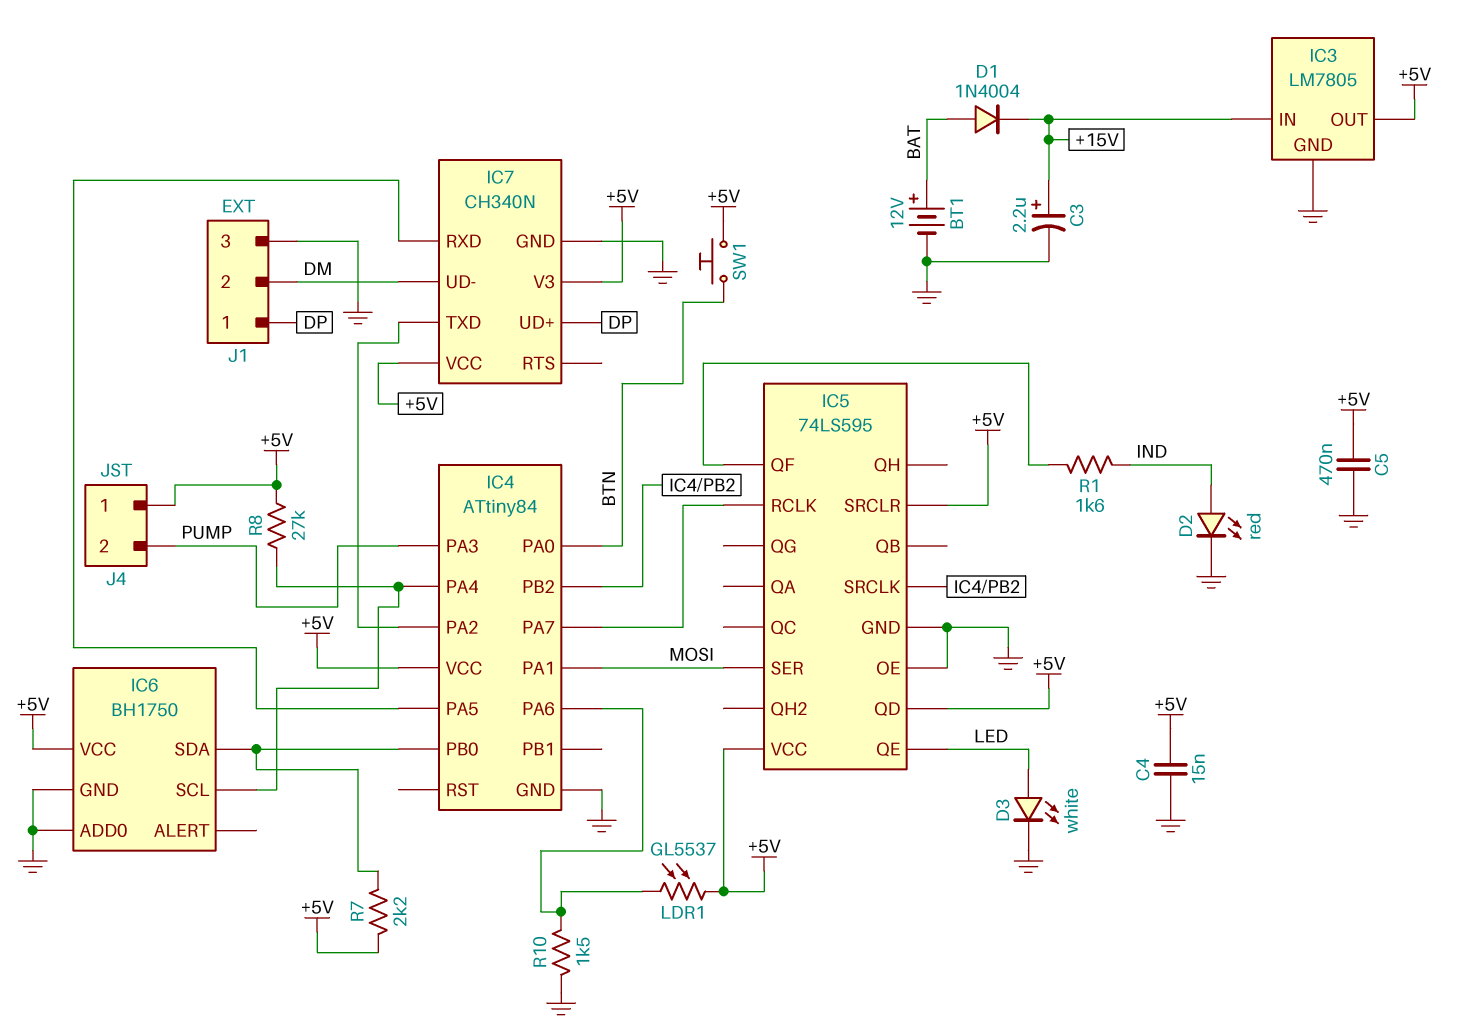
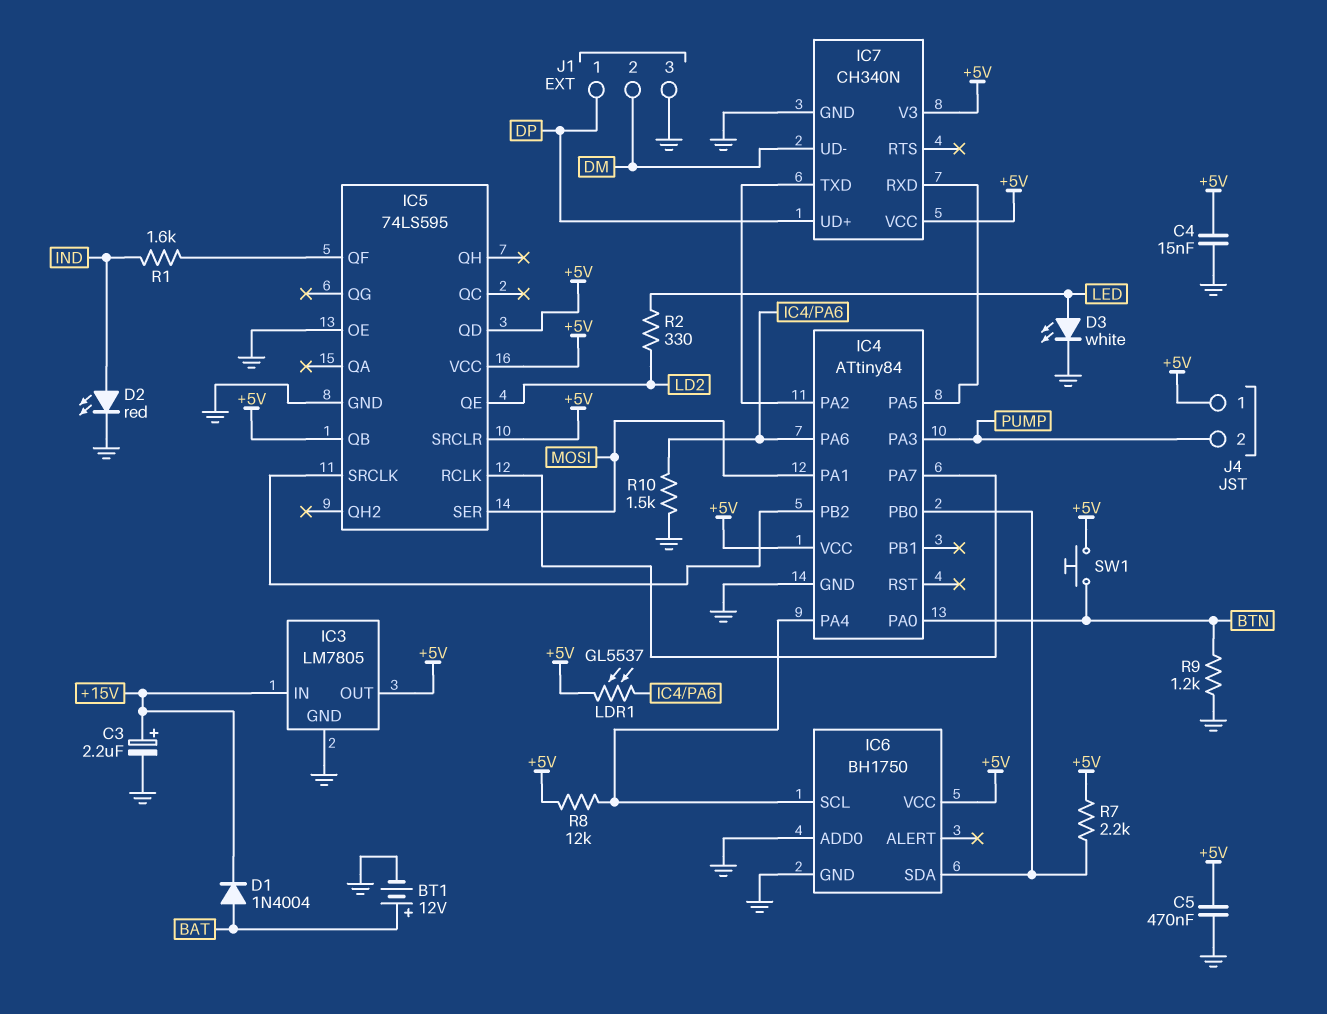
IC5 pin QB: none -> +5V
IC5 pin QE: LED -> LD2
R2: none -> 330 (LD2, LED)
R8: 27k (+5V, IC4/PA4) -> 12k (+5V, IC4/PA4)
R9: none -> 1.2k (BTN, GND)

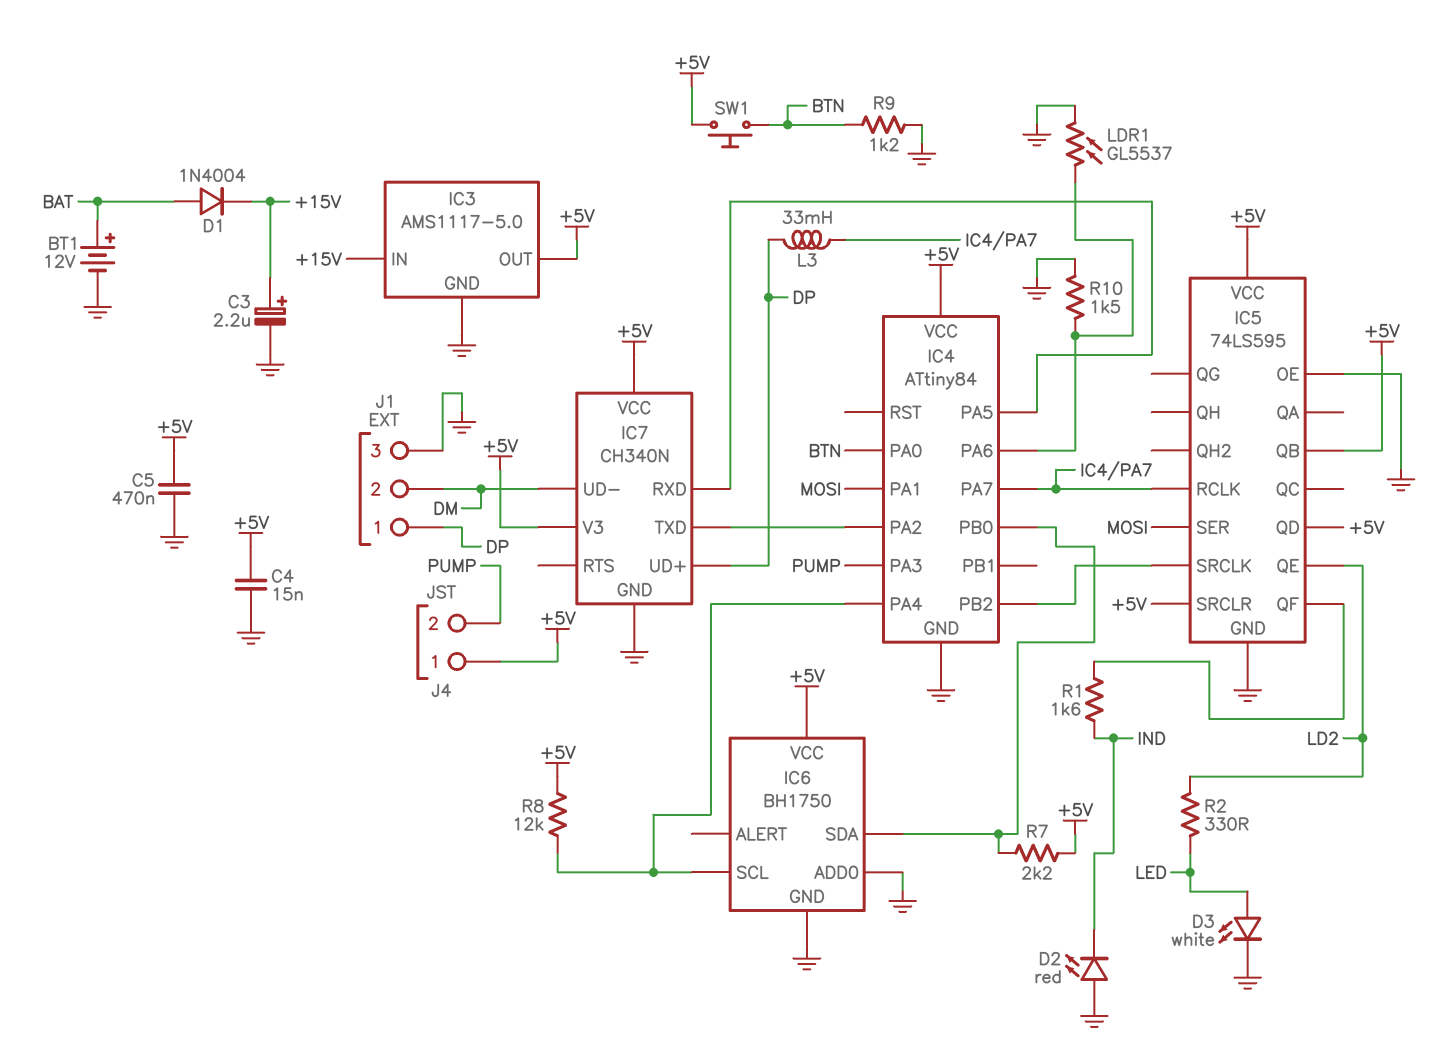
D2: LED red (A IND, K GND) -> LED red (A GND, K IND)
IC3: LM7805 -> AMS1117-5.0
L3: none -> 33mH (DP, IC4/PA7)
LDR1: GL5537 (+5V, IC4/PA6) -> GL5537 (GND, IC4/PA6)

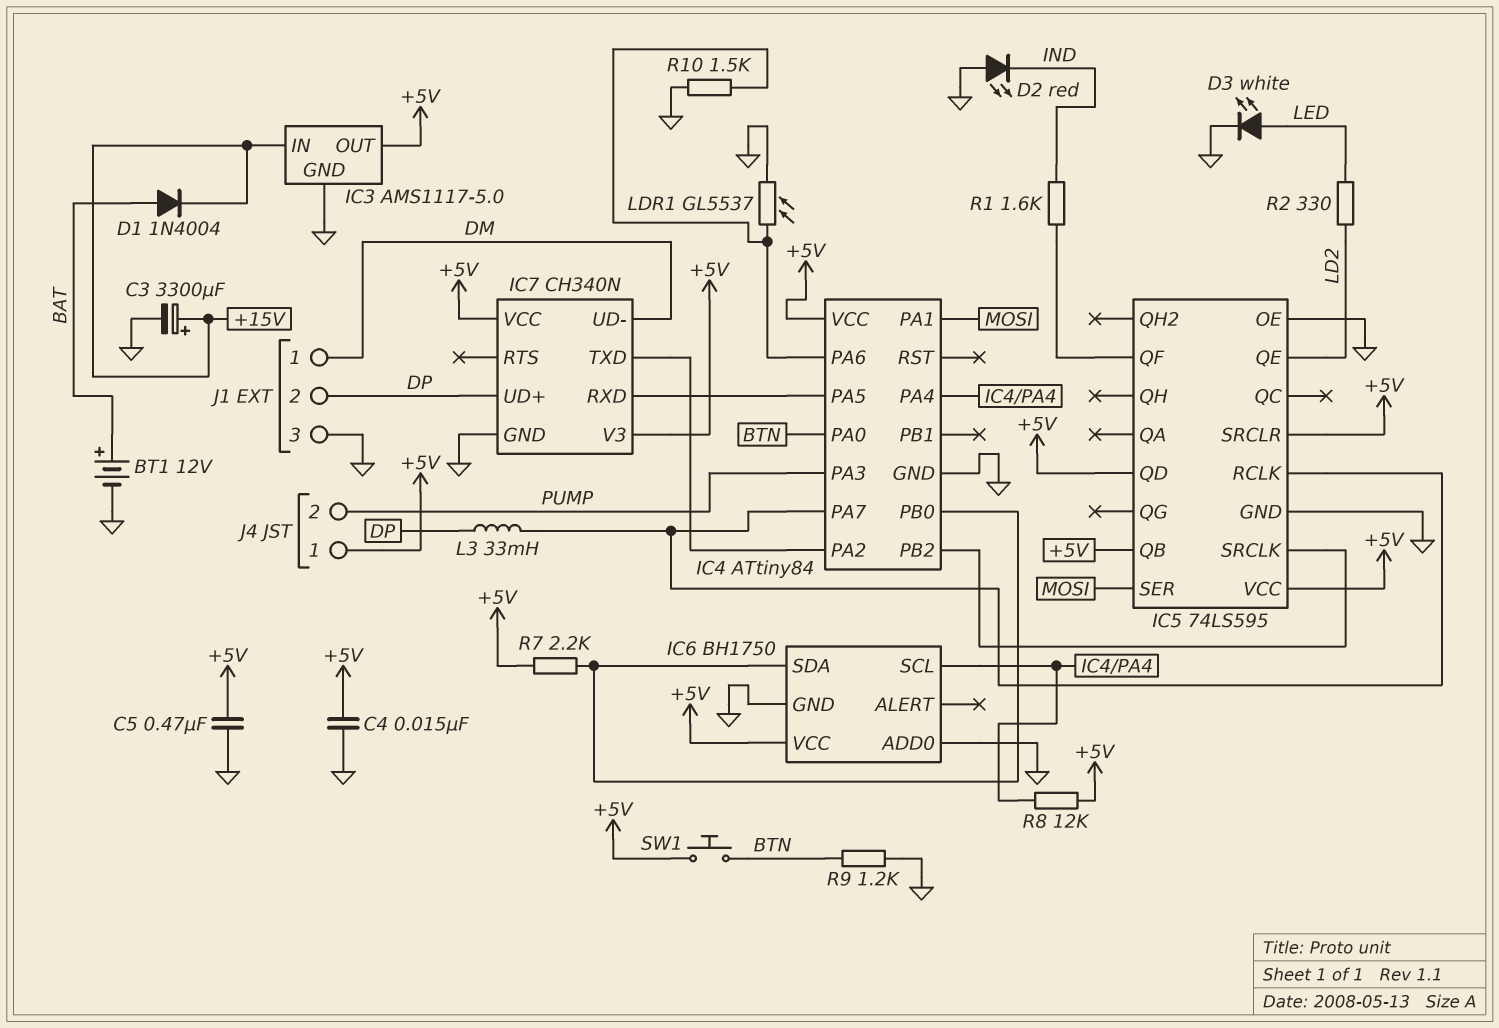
C3: 2.2uF (plus +15V, minus GND) -> 3300uF (plus +15V, minus GND)
J1 pin 1: DP -> DM
J1 pin 2: DM -> DP

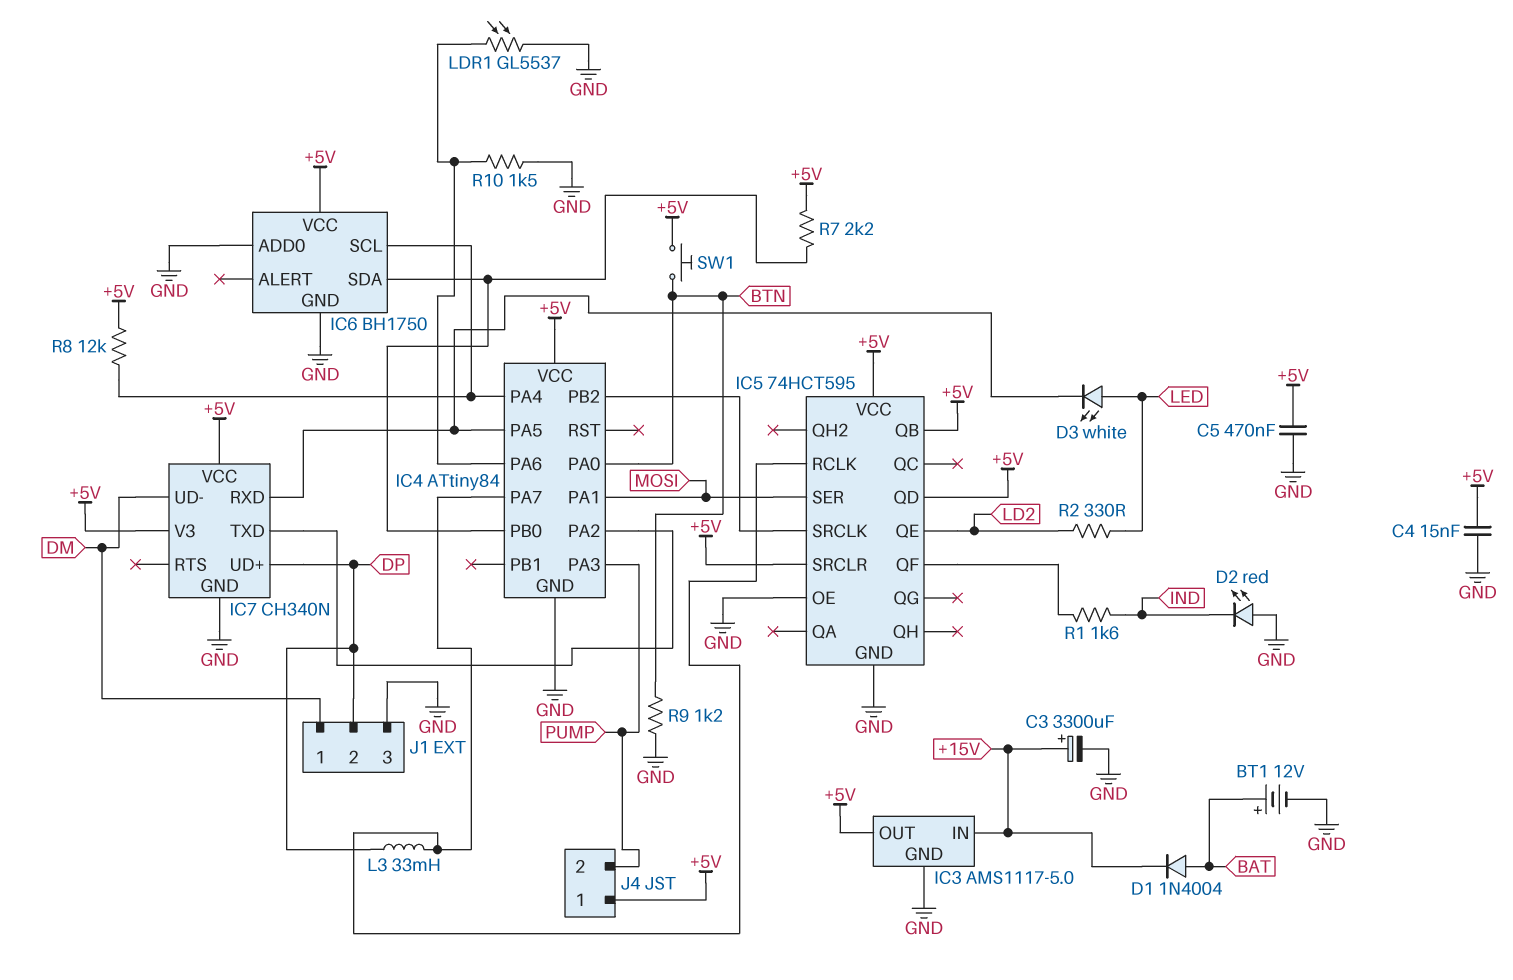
D3: LED white (A LED, K GND) -> LED white (A LED, K IC4/PA5)
IC5: 74LS595 -> 74HCT595

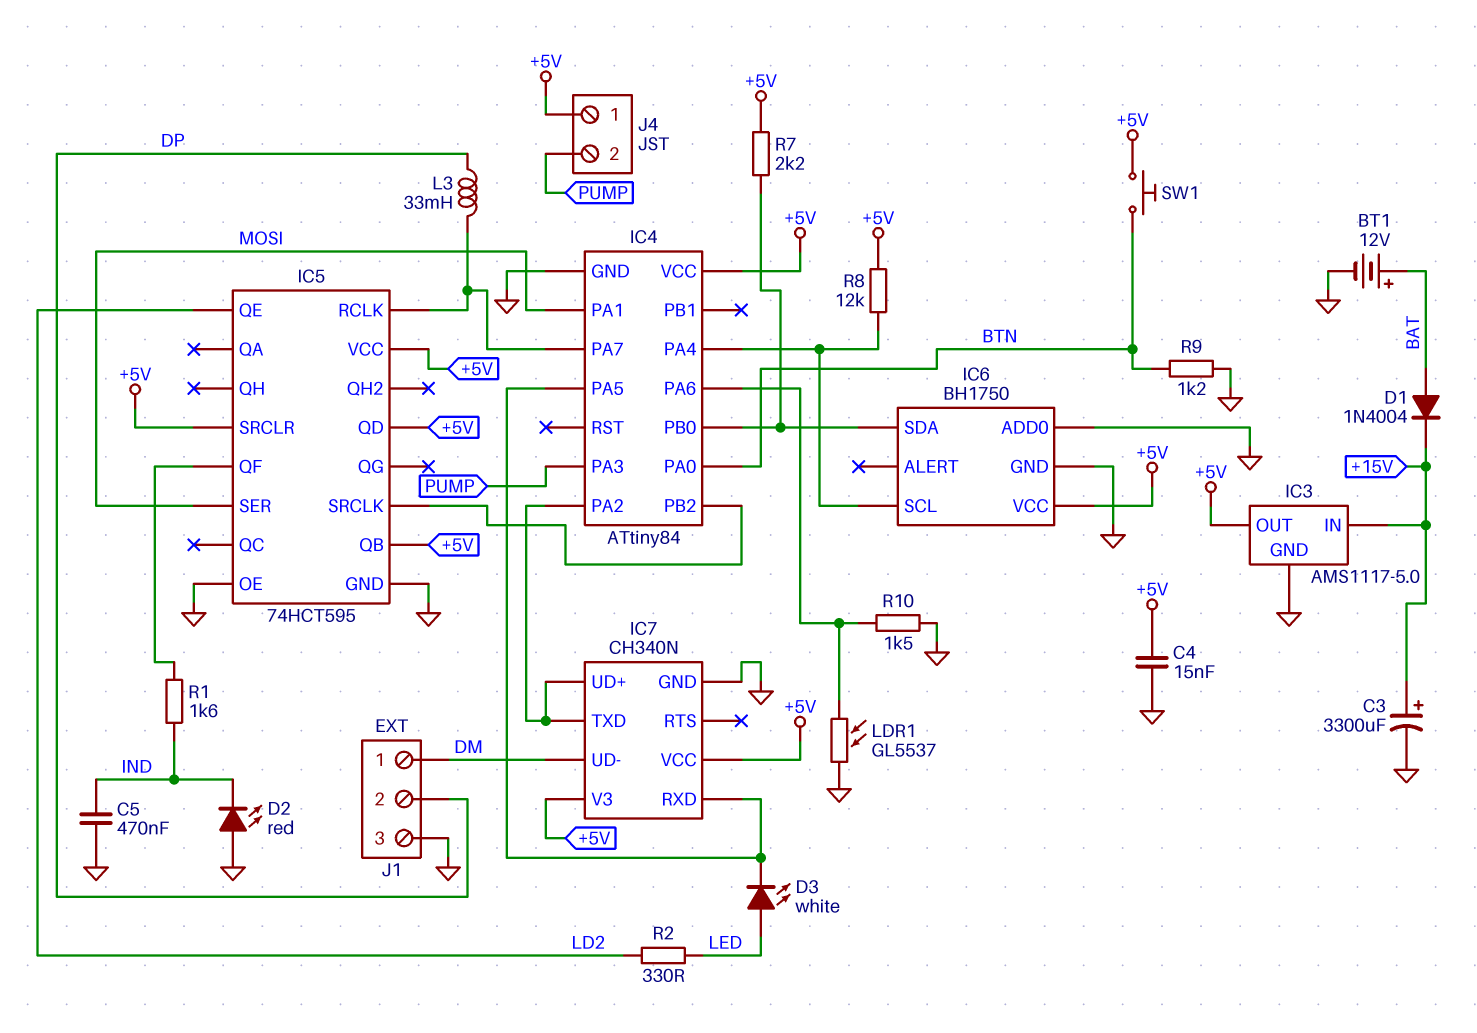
C5: 470nF (+5V, GND) -> 470nF (GND, IND)
IC7 pin UD+: DP -> IC4/PA2

